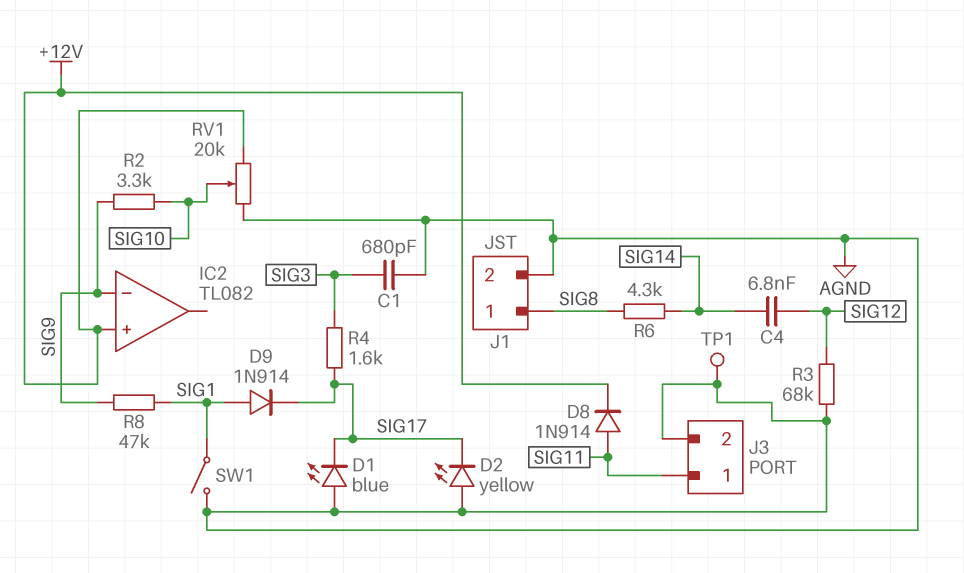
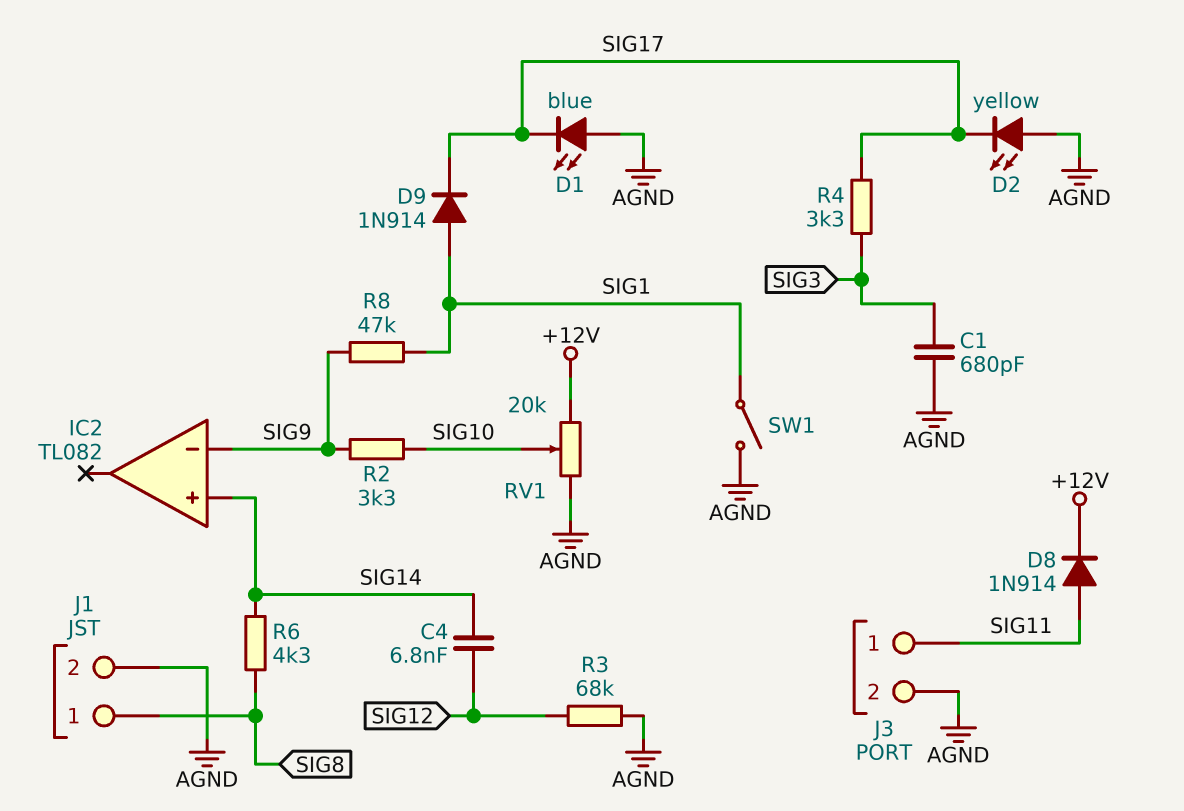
IC2 pin in+: +12V -> SIG14
R4: 1.6k (SIG3, SIG17) -> 3.3k (SIG3, SIG17)
TP1: test point (AGND) -> none

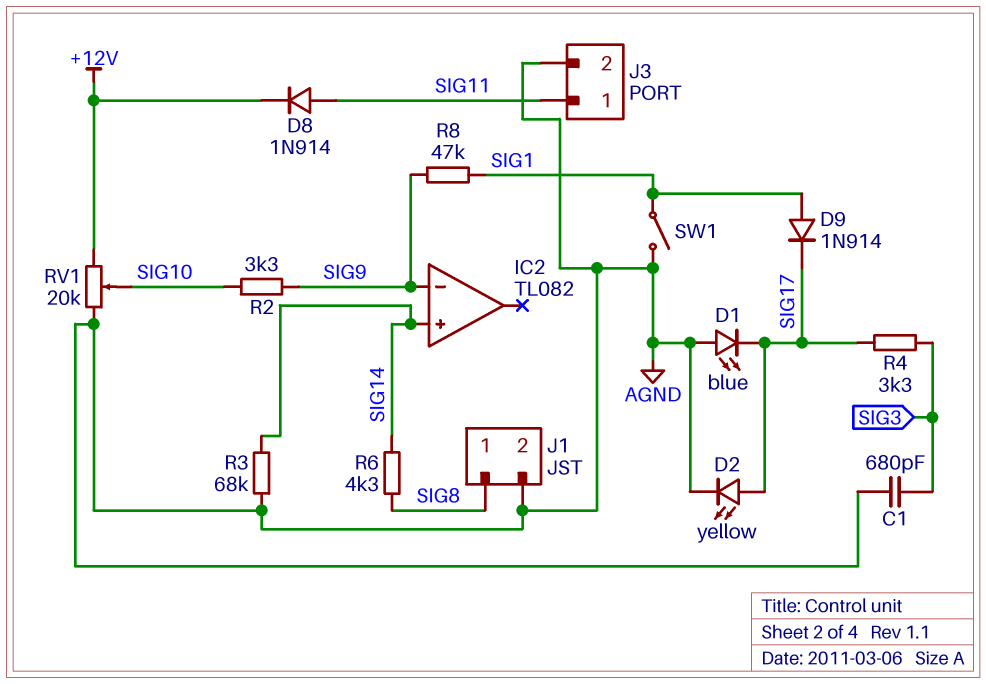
C4: 6.8nF (SIG12, SIG14) -> none
D2: LED yellow (A AGND, K SIG17) -> LED yellow (A SIG17, K AGND)
R3: 68k (AGND, SIG12) -> 68k (AGND, SIG14)

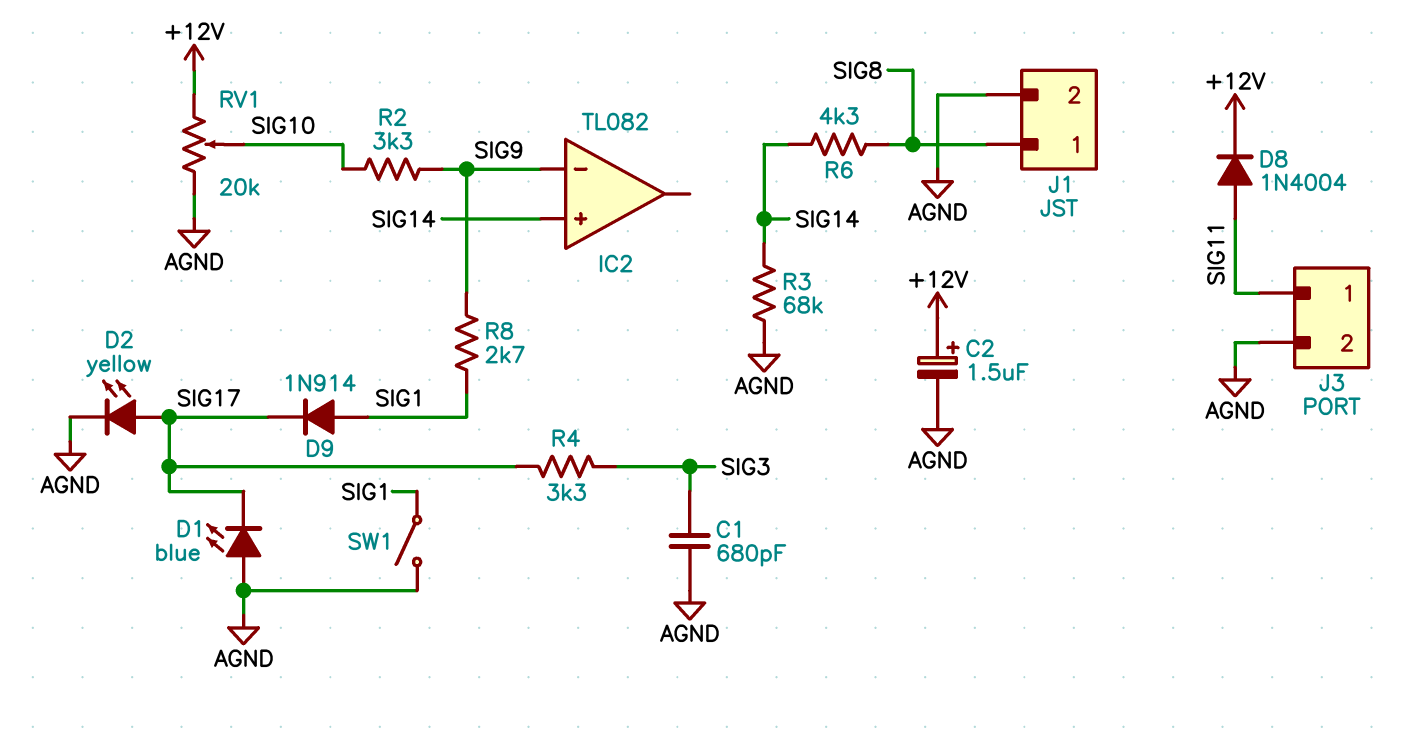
C2: none -> 1.5uF (plus +12V, minus AGND)
D8: diode 1N914 (A SIG11, K +12V) -> diode 1N4004 (A SIG11, K +12V)
R8: 47k (SIG1, SIG9) -> 2.7k (SIG1, SIG9)

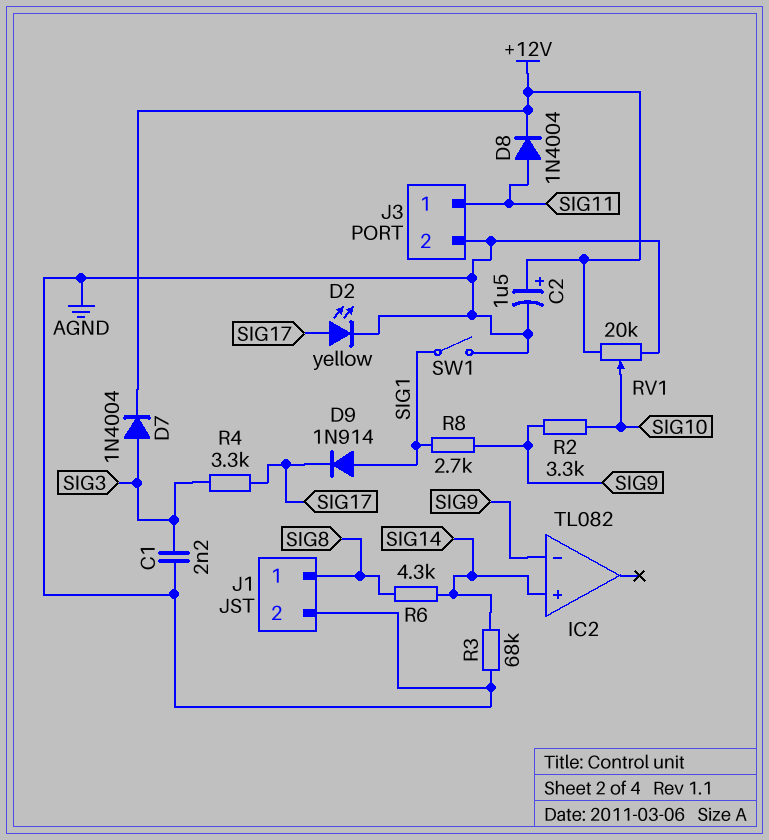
C1: 680pF (AGND, SIG3) -> 2.2nF (AGND, SIG3)
D1: LED blue (A AGND, K SIG17) -> none
D7: none -> diode 1N4004 (A SIG3, K +12V)

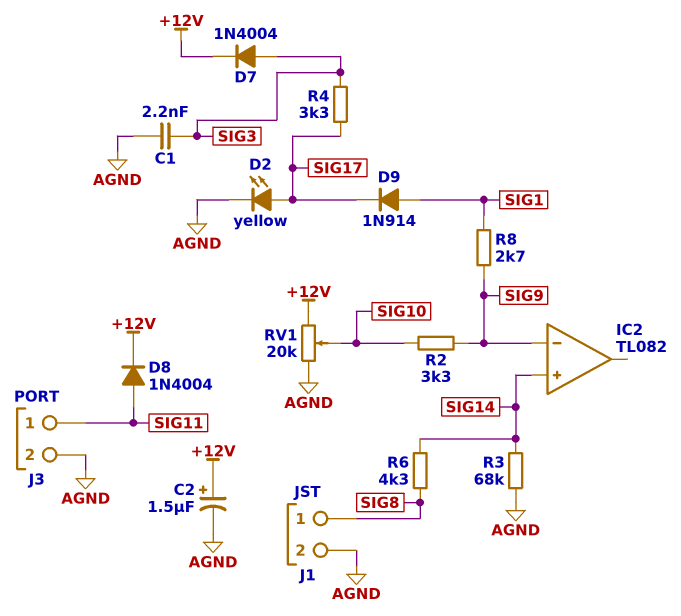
SW1: switch (AGND, SIG1) -> none

